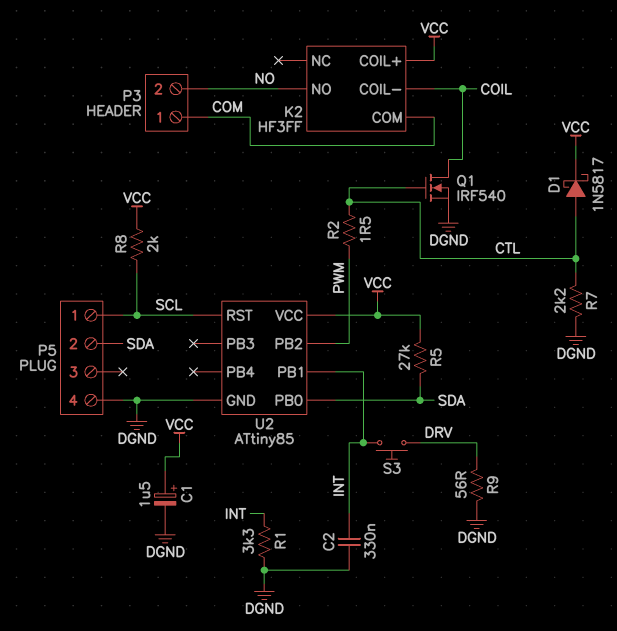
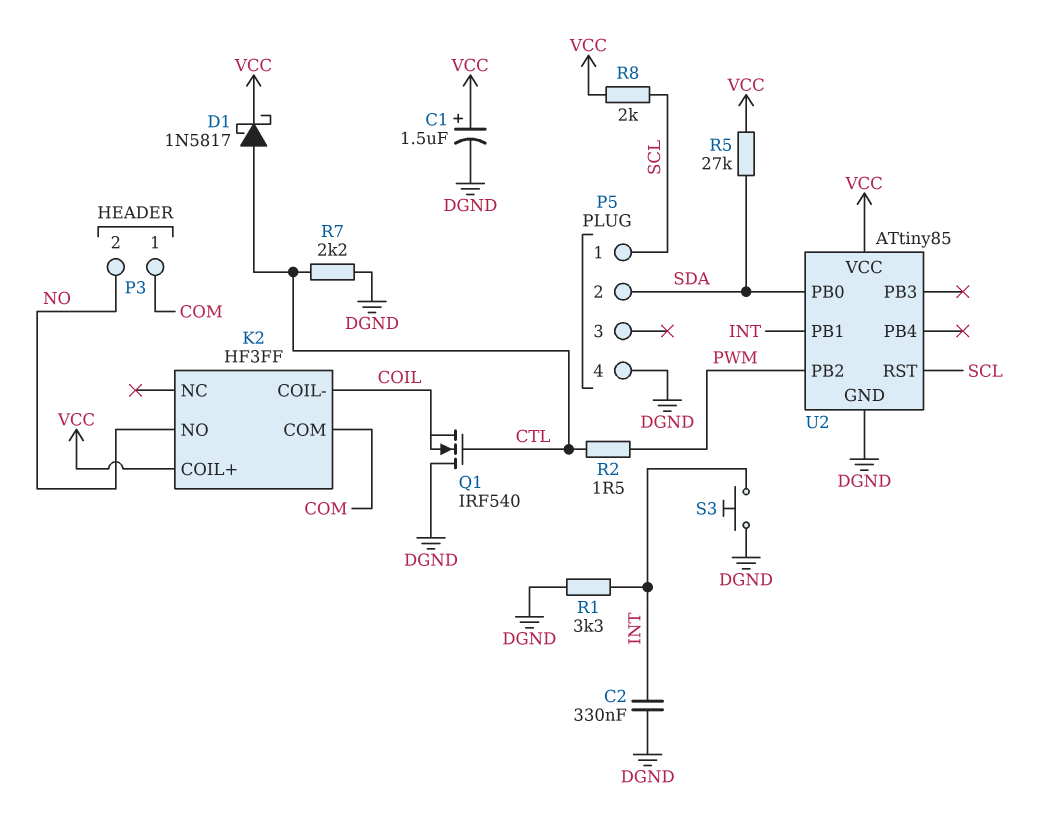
Q1: NMOS IRF540 (G CTL, D COIL, S DGND) -> NMOS IRF540 (G CTL, D DGND, S COIL)
R9: 56 (DGND, DRV) -> none
S3: button (DRV, INT) -> button (DGND, INT)

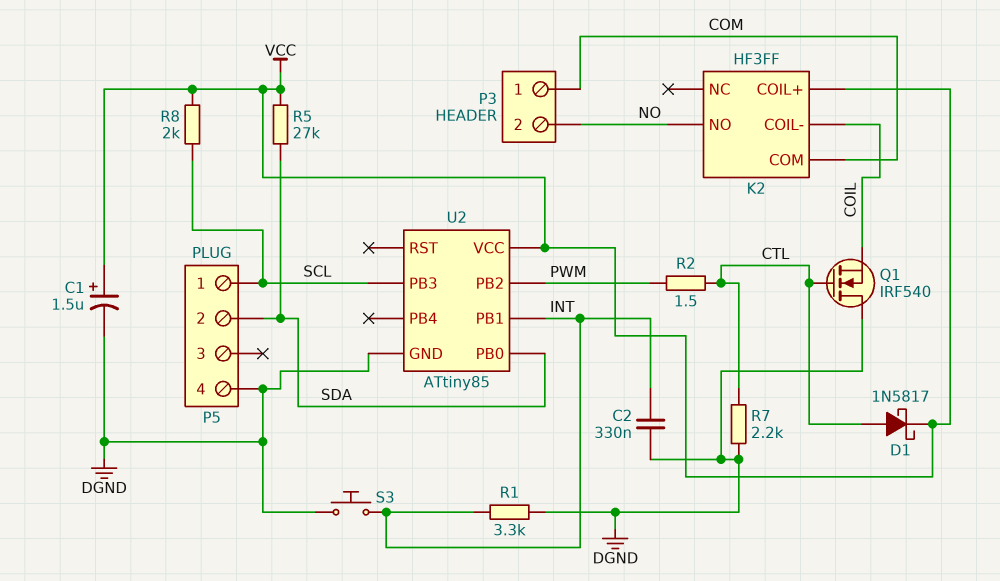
U2 pin PB3: none -> SCL
U2 pin RST: SCL -> none

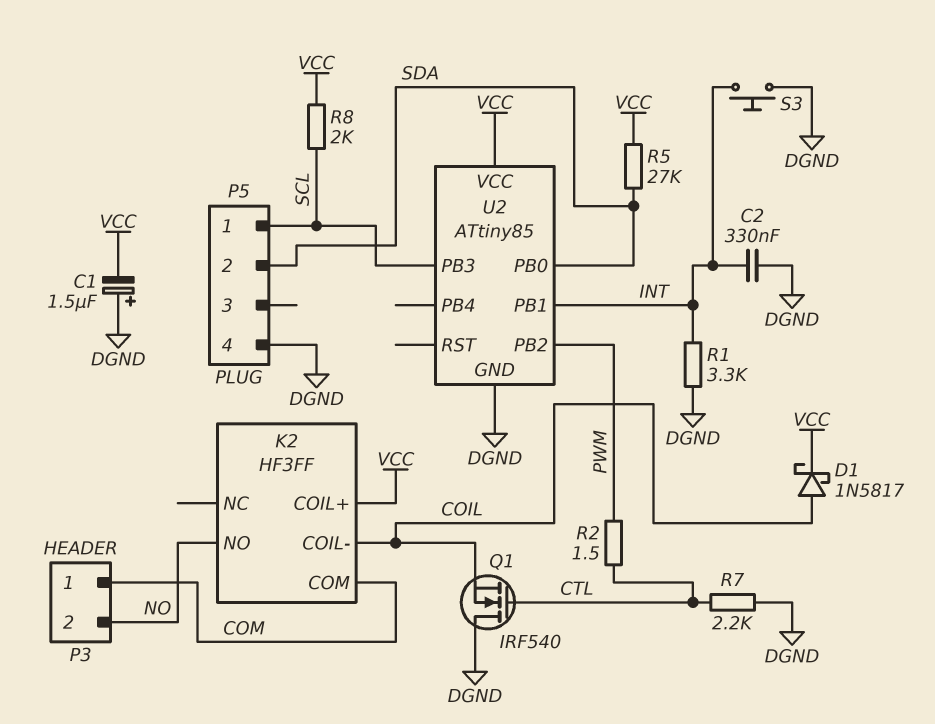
C1: 1.5uF (plus VCC, minus DGND) -> 1.5uF (plus DGND, minus VCC)
D1: schottky 1N5817 (A CTL, K VCC) -> schottky 1N5817 (A COIL, K VCC)

